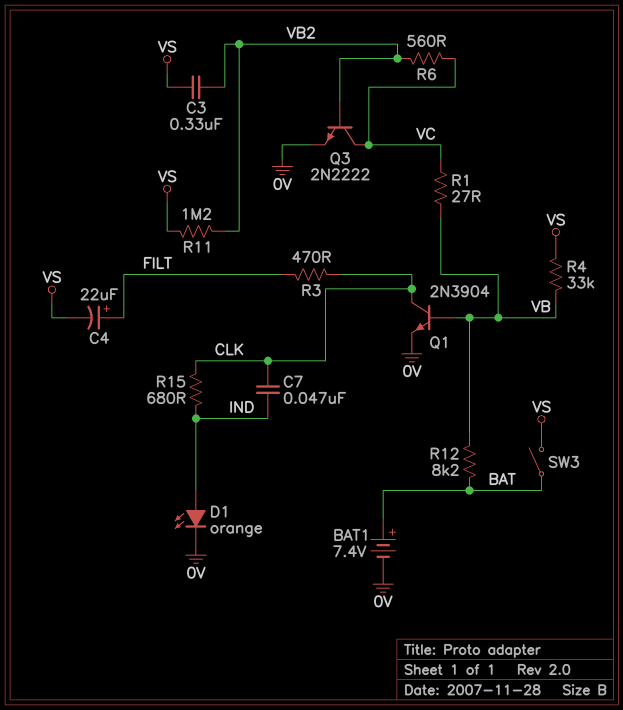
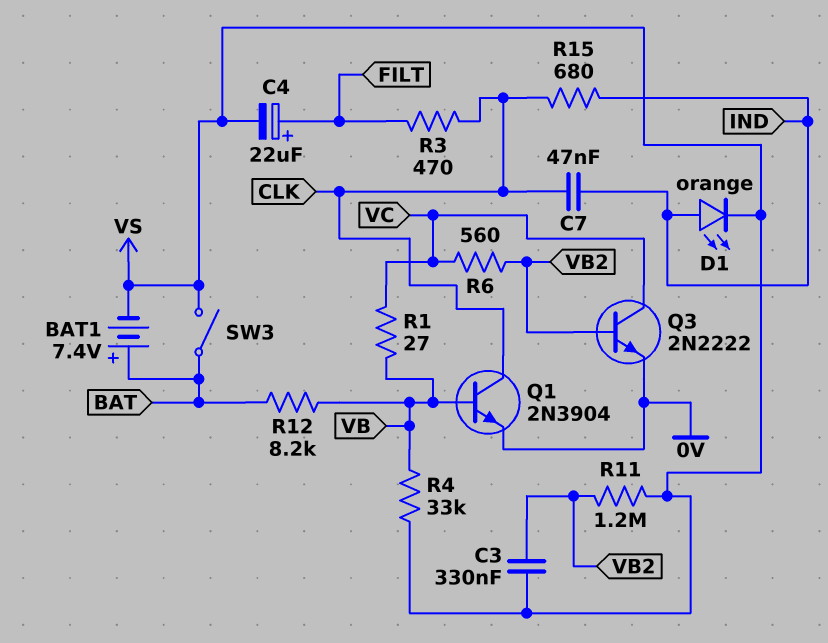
BAT1: 7.4V (plus BAT, minus 0V) -> 7.4V (plus BAT, minus VS)
D1: LED orange (A IND, K 0V) -> LED orange (A IND, K VS)

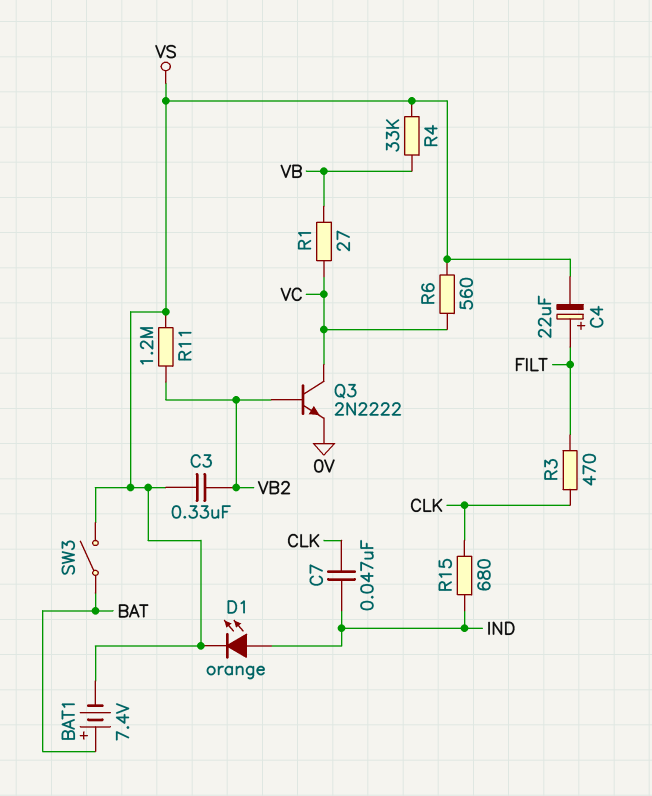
Q1: NPN 2N3904 (B VB, C CLK, E 0V) -> none
R6: 560 (VB2, VC) -> 560 (VC, VS)
R12: 8.2k (BAT, VB) -> none

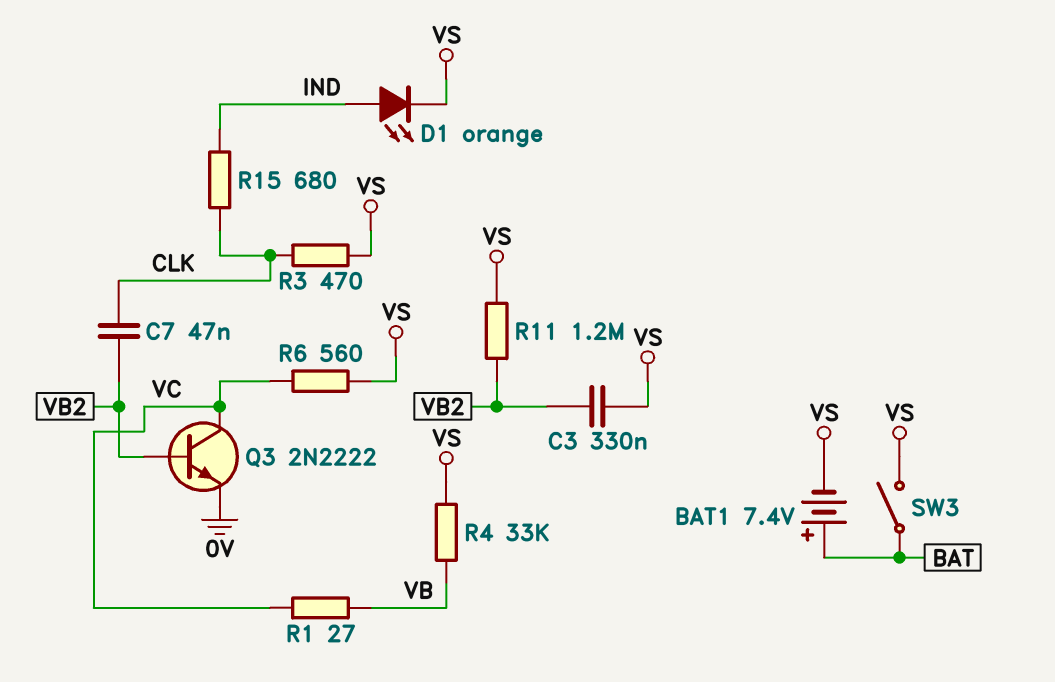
C4: 22uF (plus FILT, minus VS) -> none
C7: 47nF (CLK, IND) -> 47nF (CLK, VB2)
R3: 470 (CLK, FILT) -> 470 (CLK, VS)

